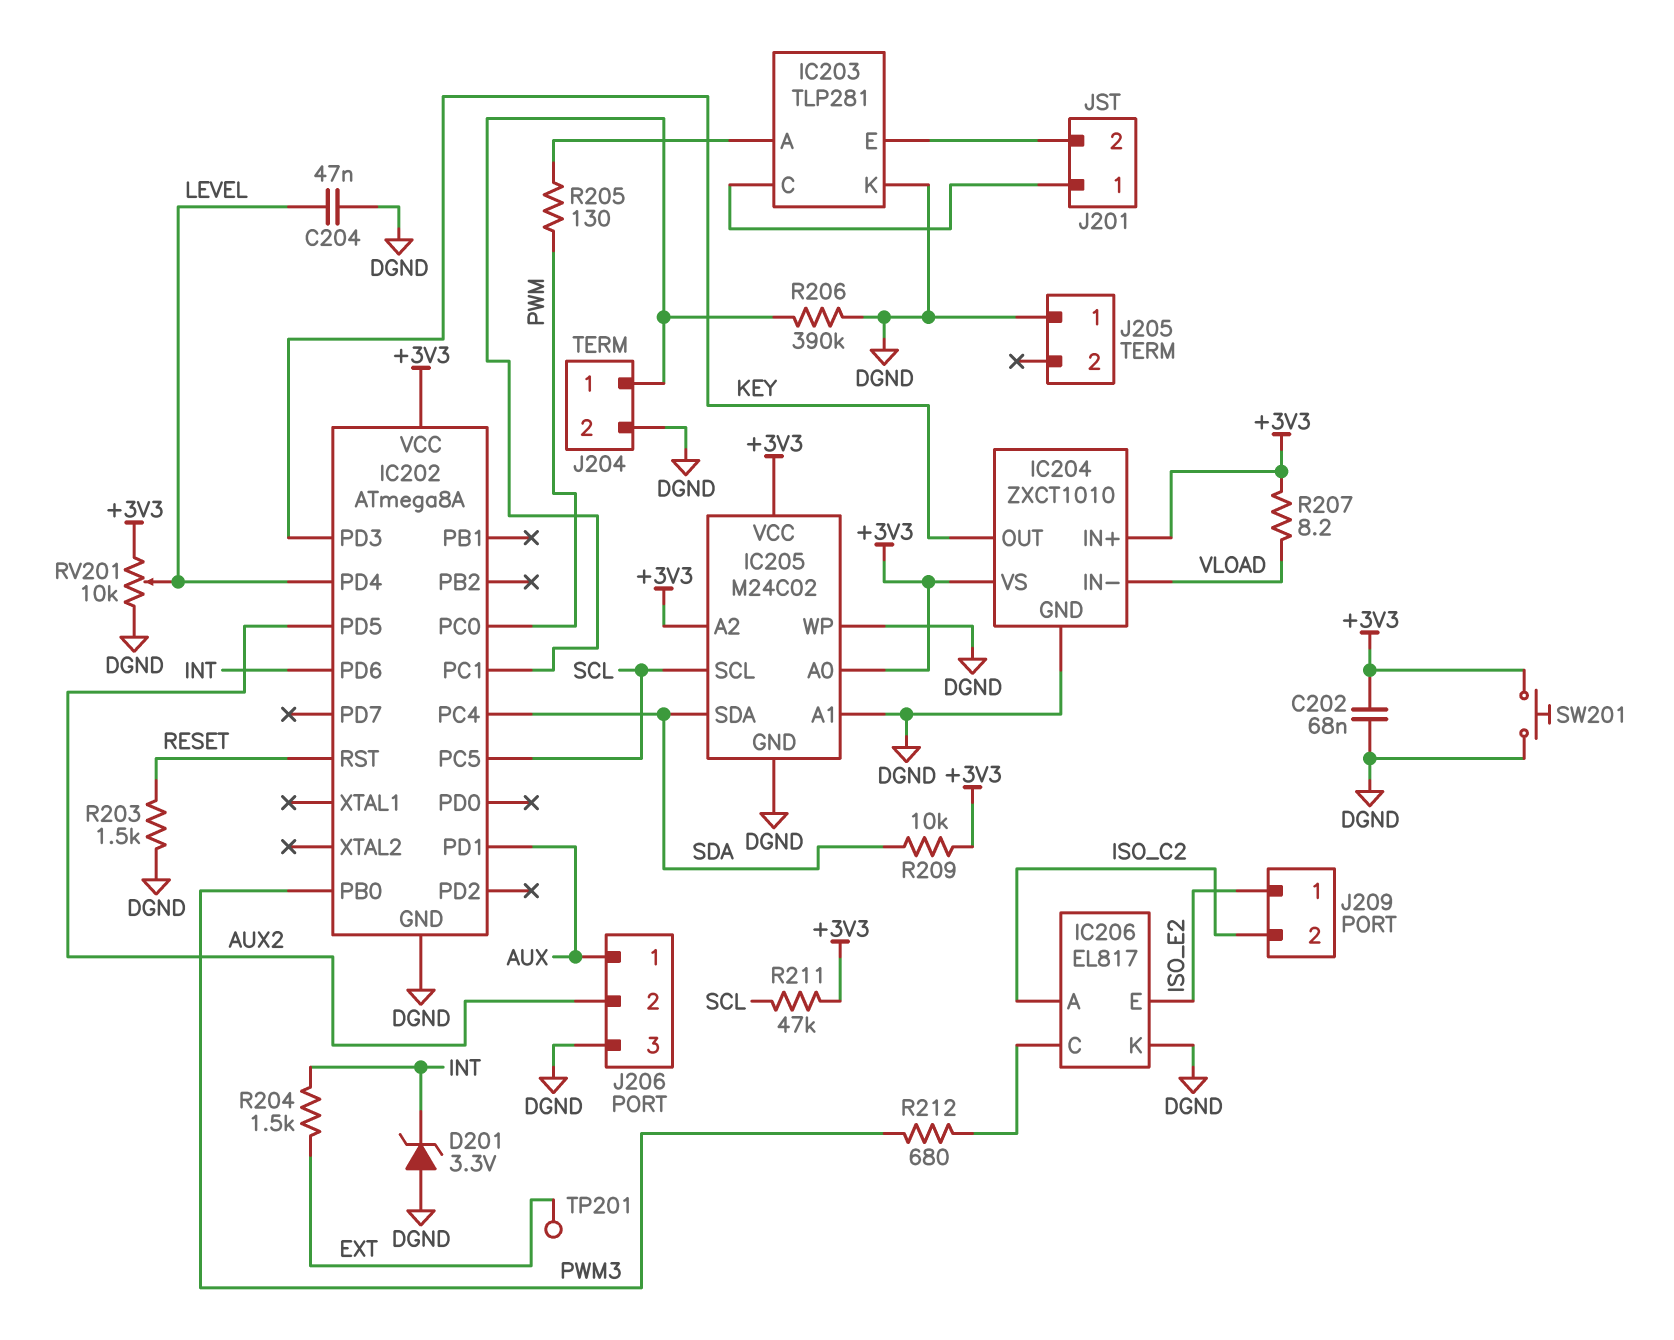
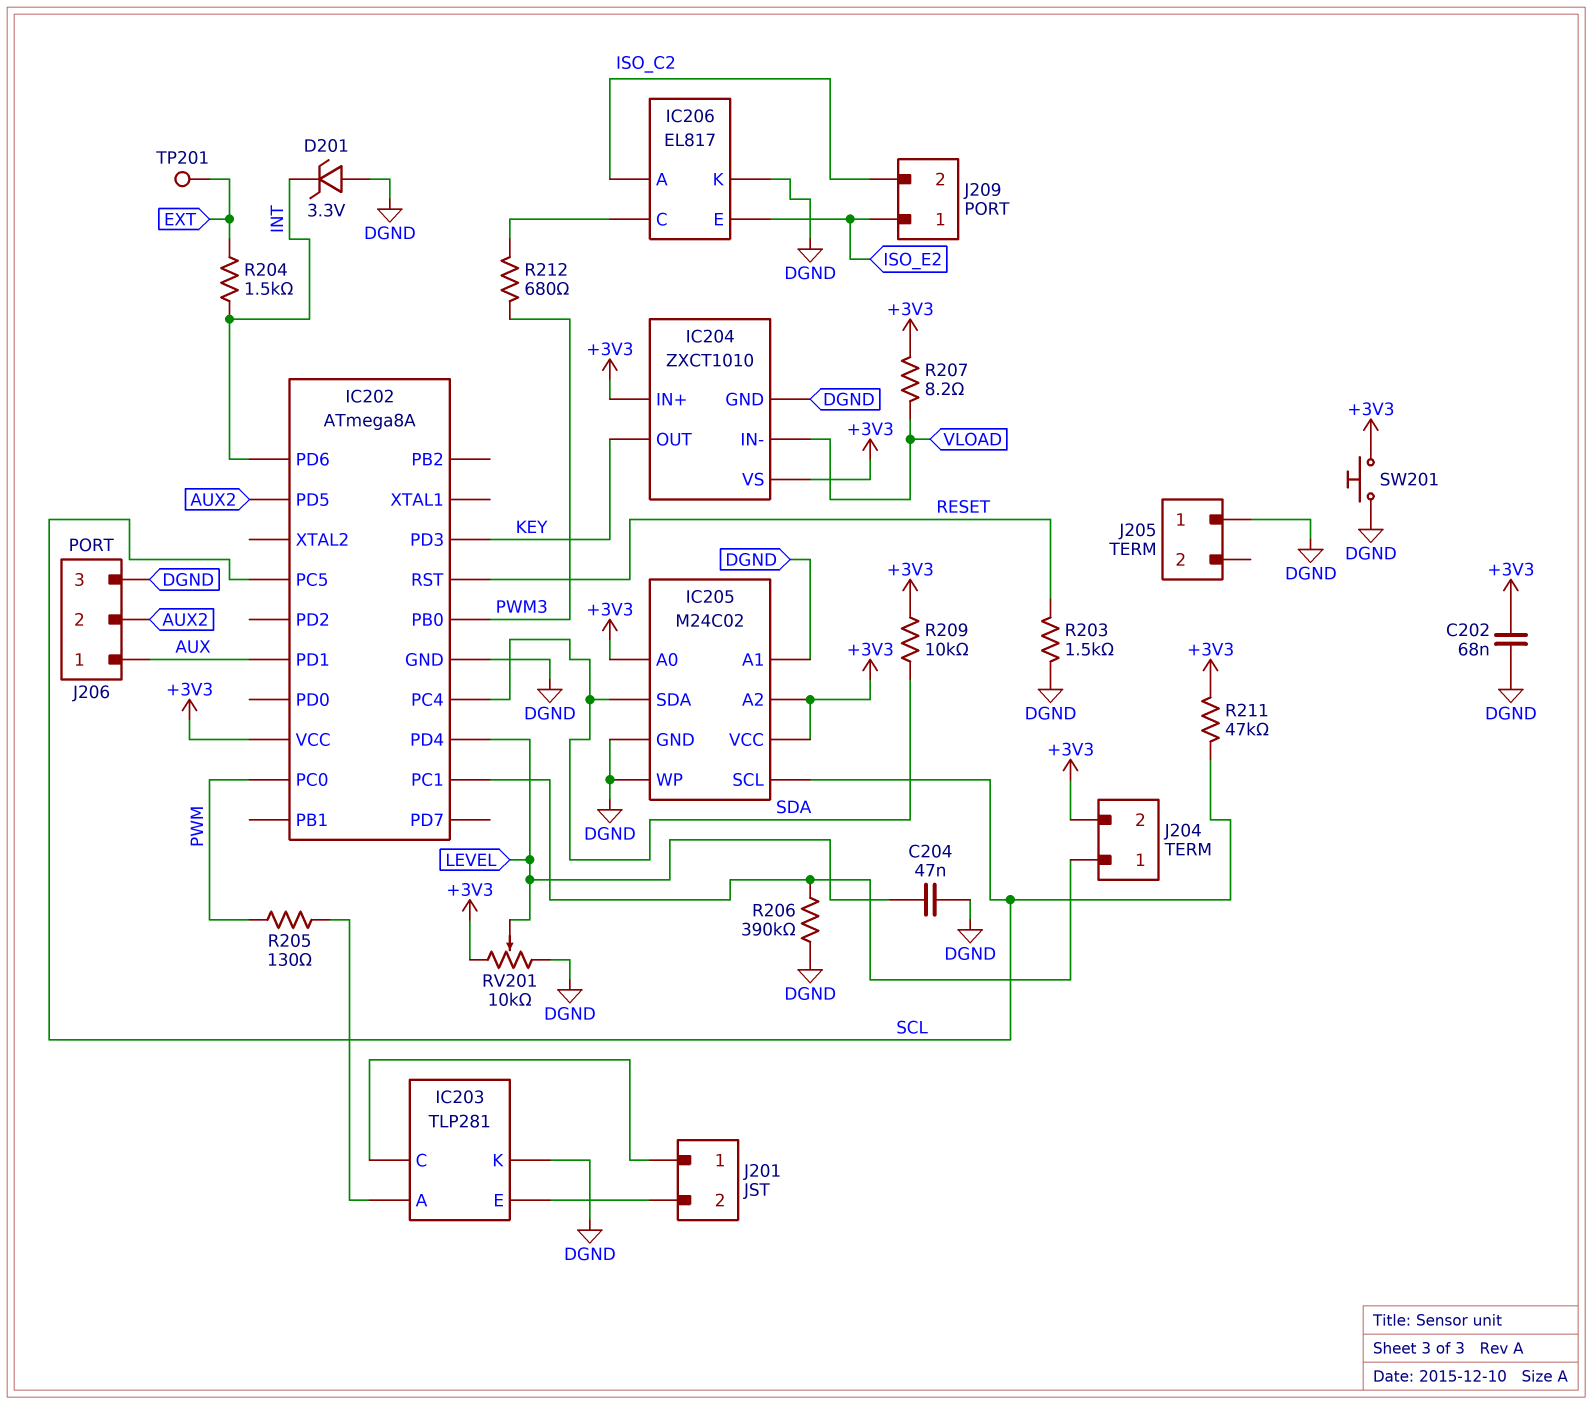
J204 pin 2: DGND -> +3V3

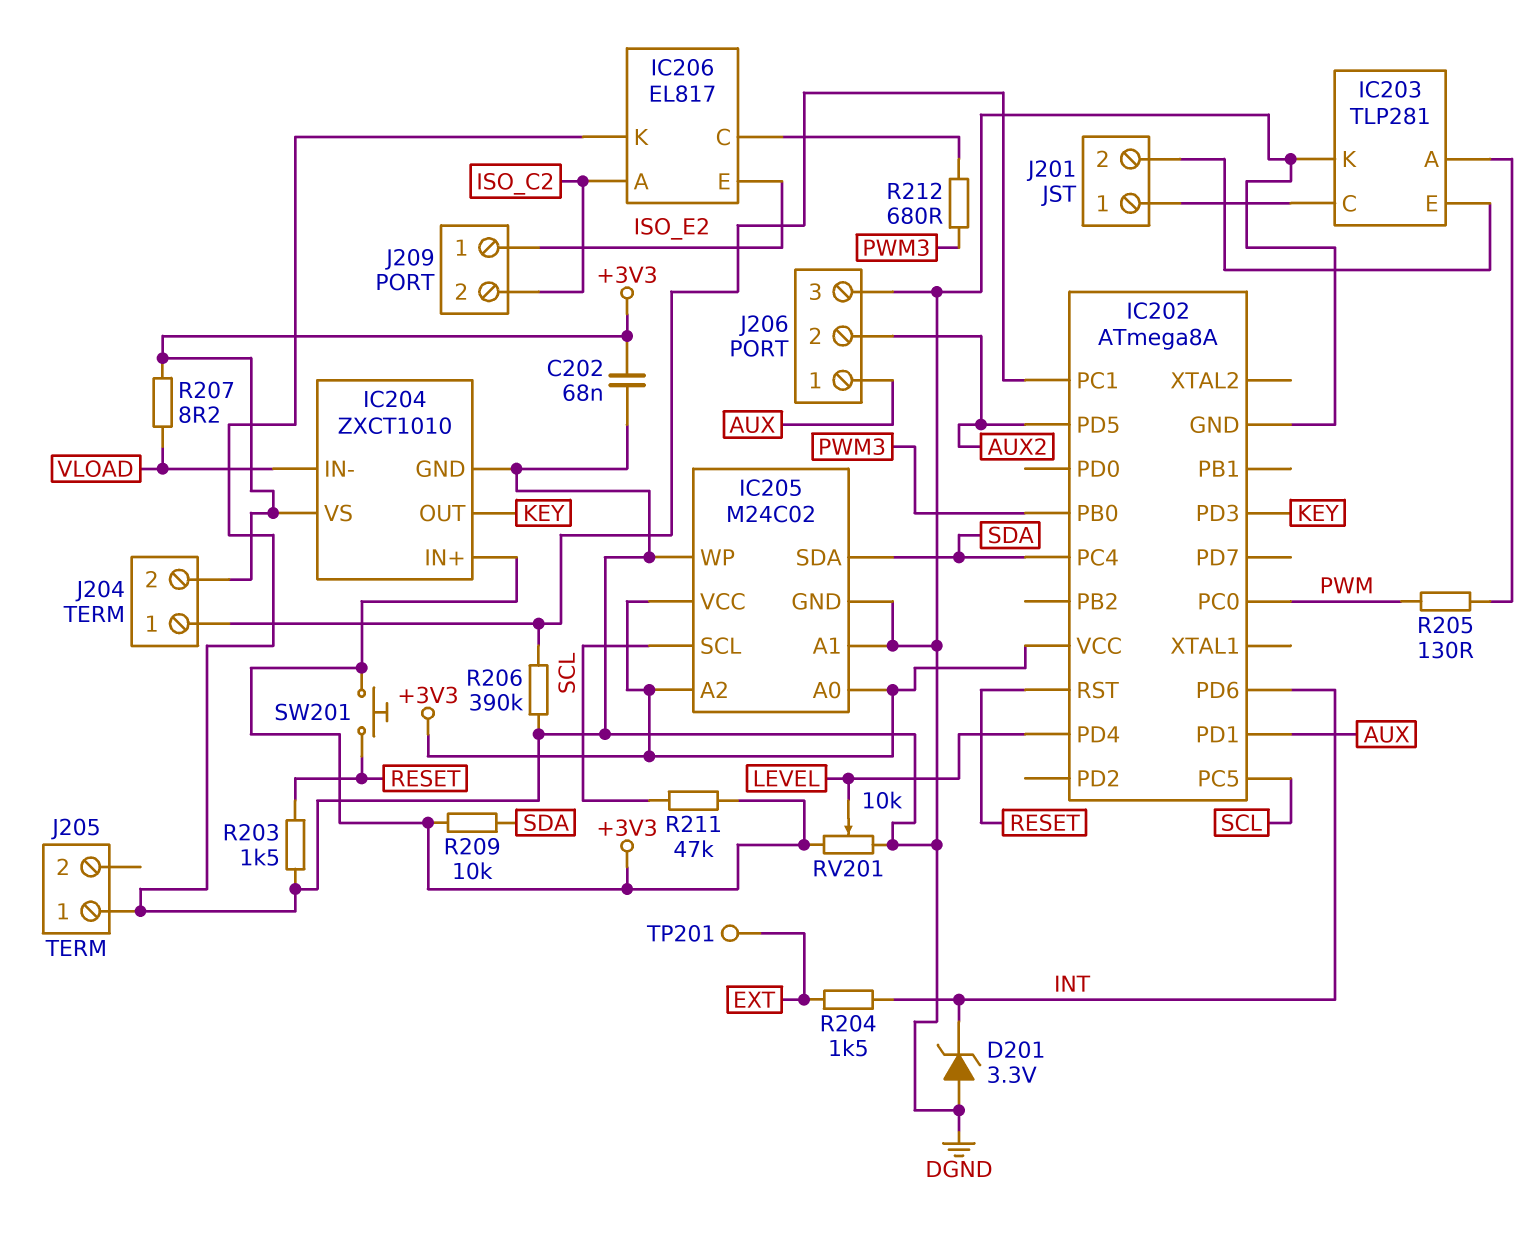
C204: 47nF (DGND, LEVEL) -> none
SW201: button (+3V3, DGND) -> button (+3V3, RESET)

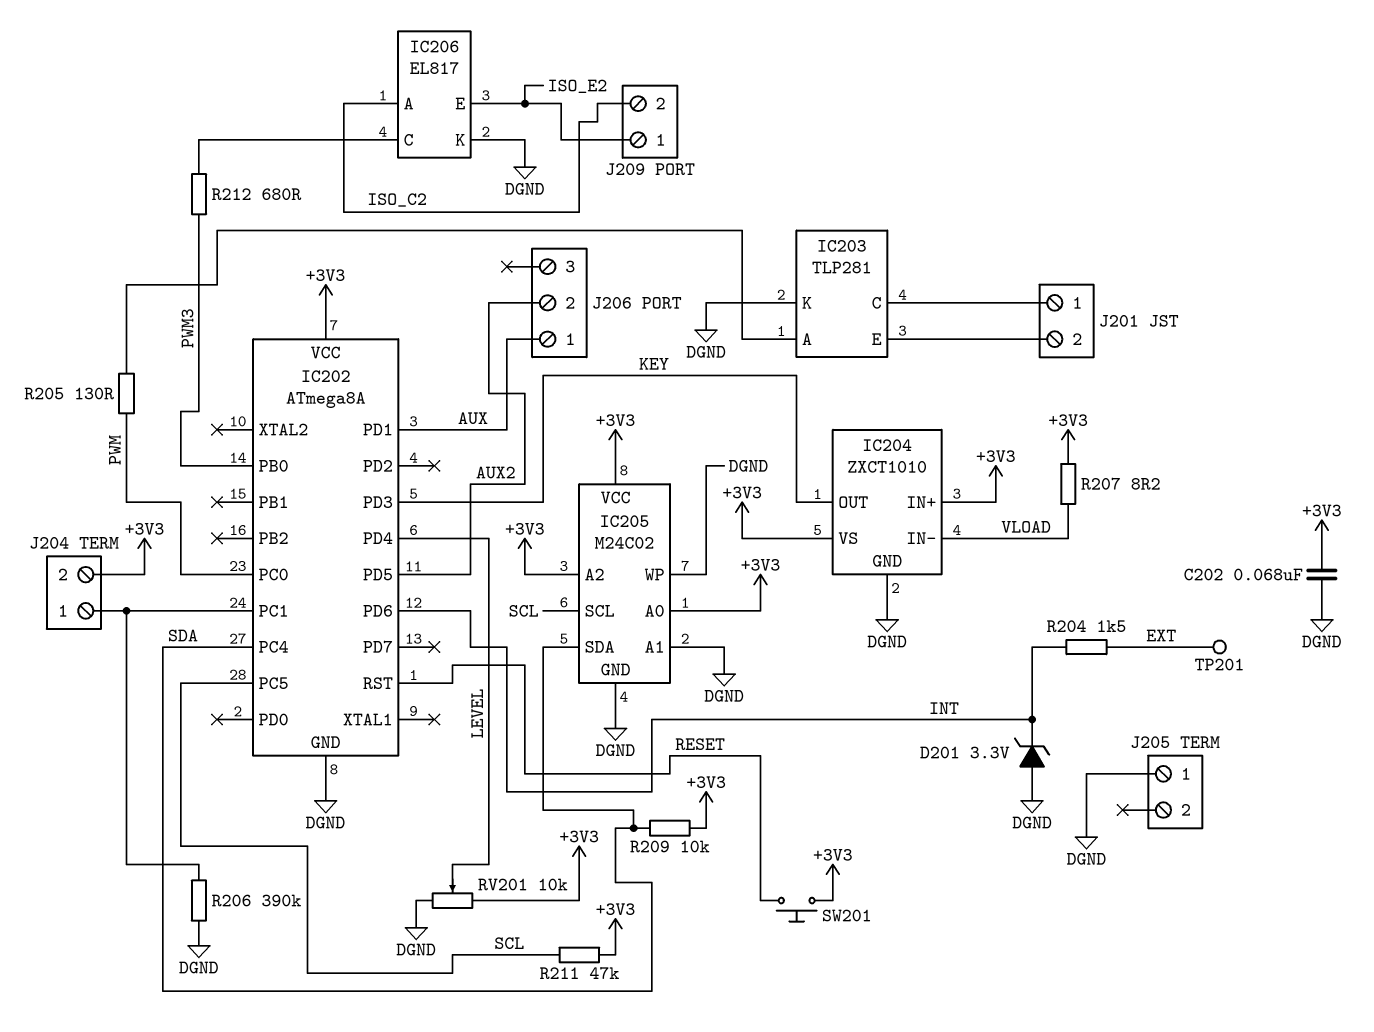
J206 pin 3: DGND -> none
R203: 1.5k (DGND, RESET) -> none

